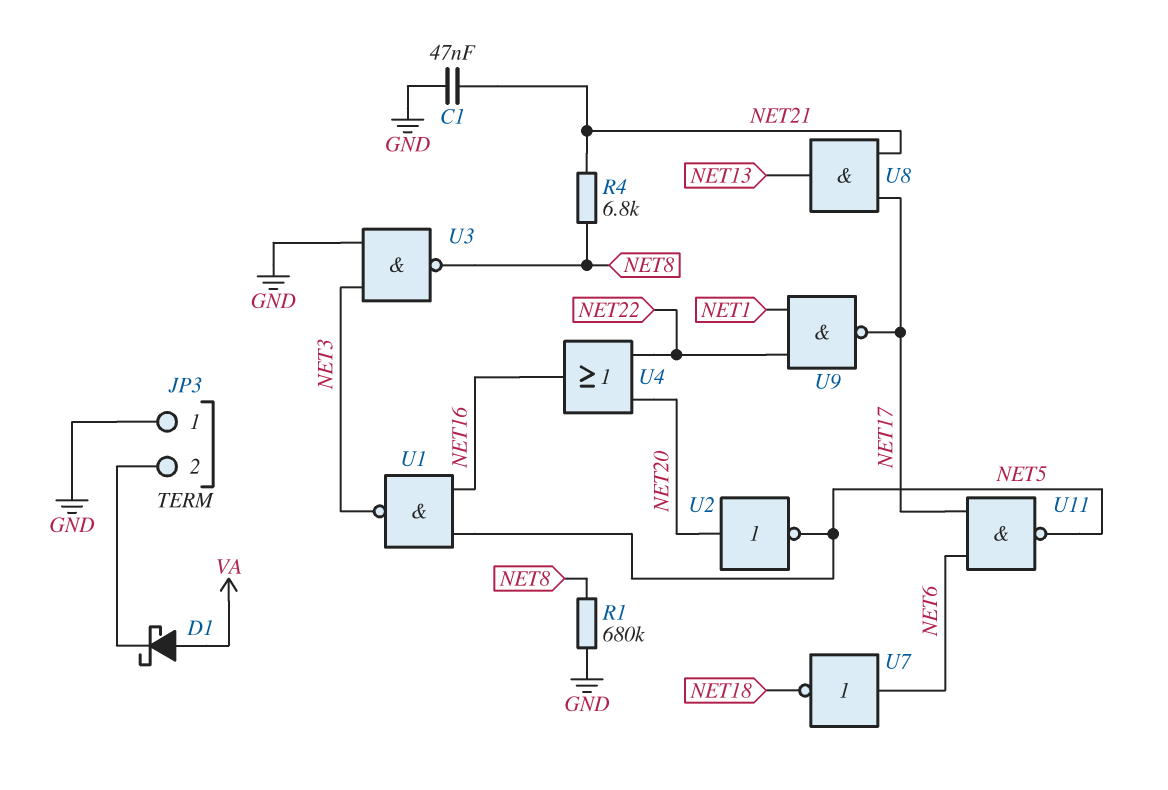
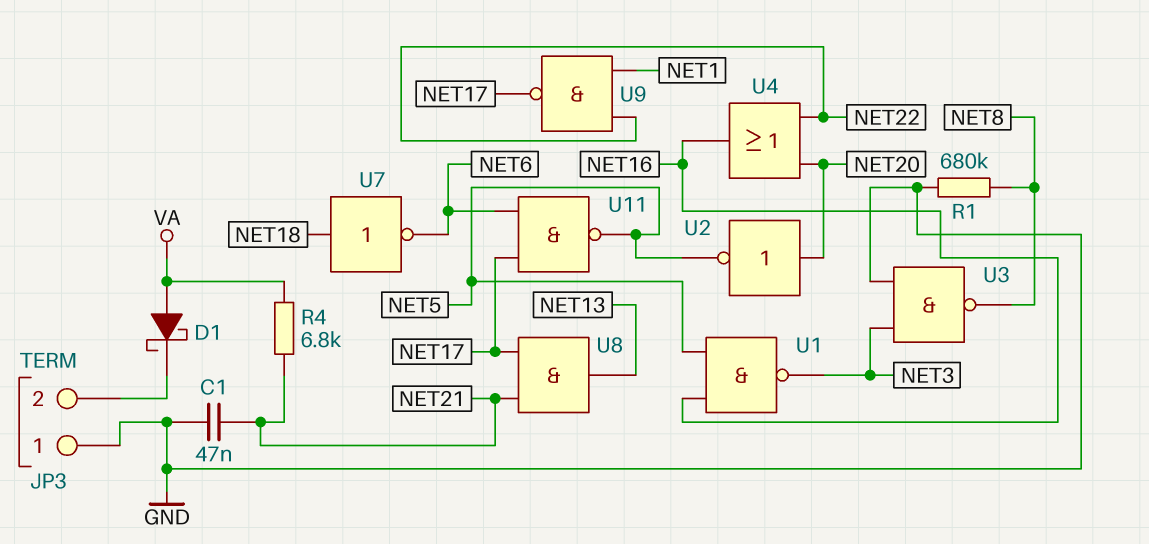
R4: 6.8k (NET8, NET21) -> 6.8k (NET21, VA)
U7: NOT (in NET6, out NET18) -> NOT (in NET18, out NET6)

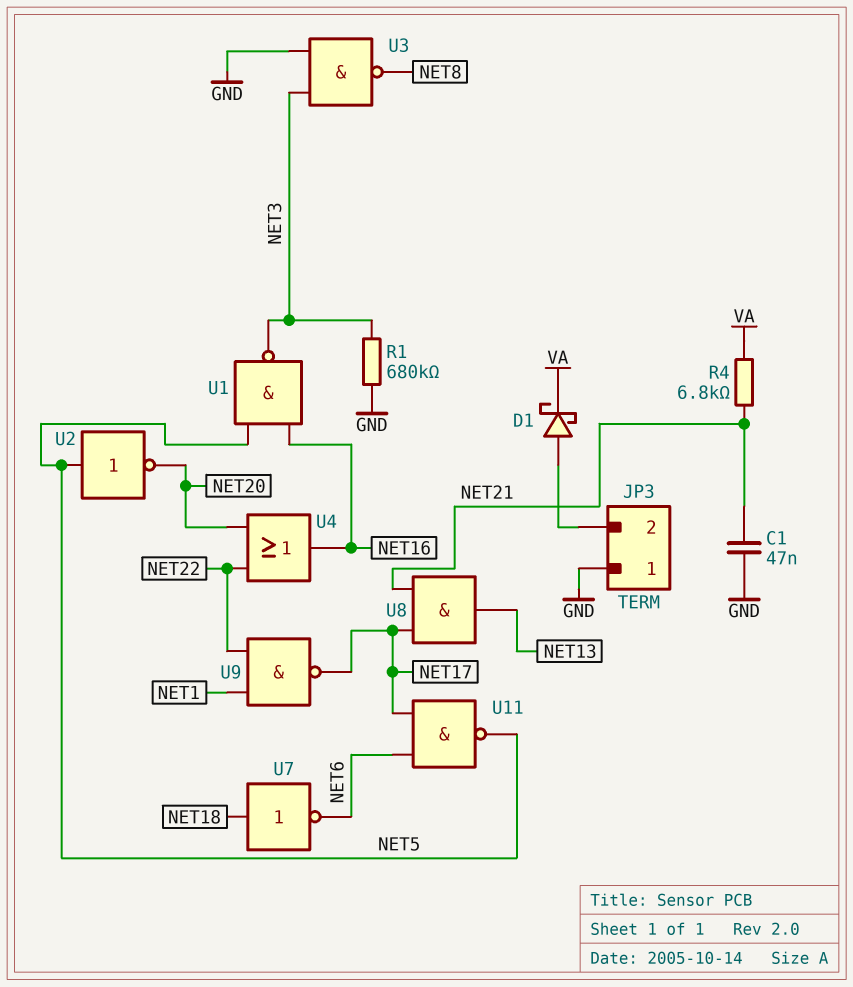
D1: schottky (A VA, K JP3/2) -> schottky (A JP3/2, K VA)
R1: 680k (GND, NET8) -> 680k (GND, NET3)
U2: NOT (in NET20, out NET5) -> NOT (in NET5, out NET20)

